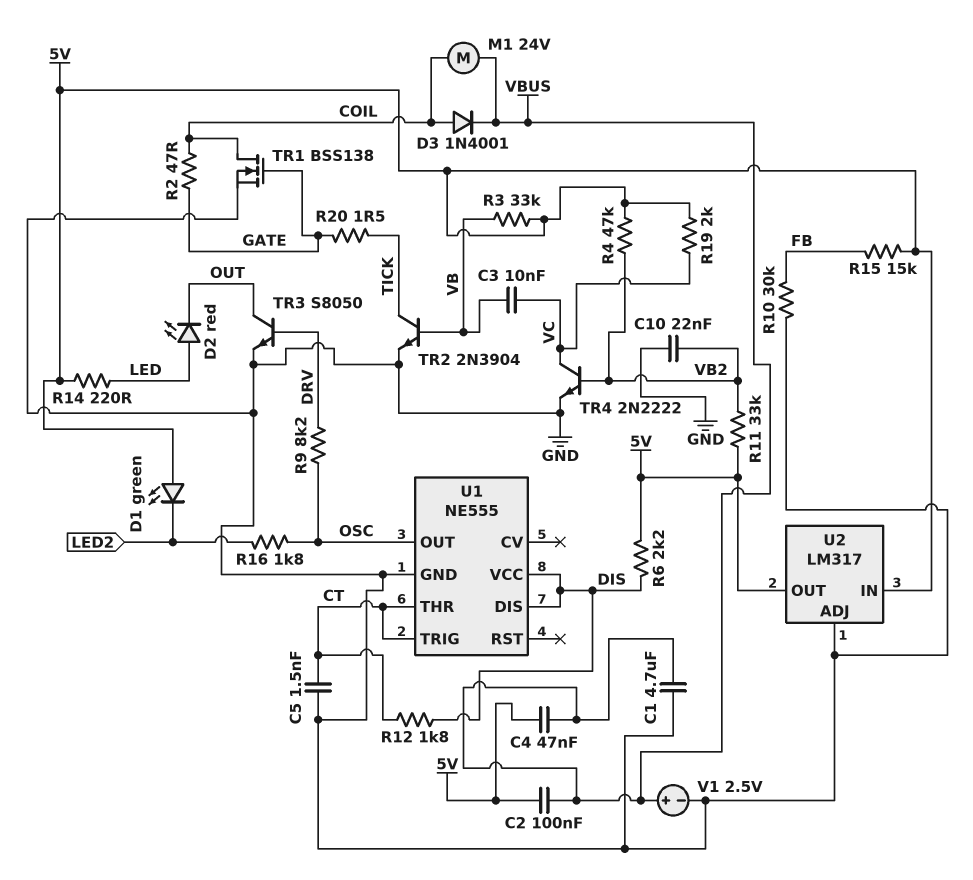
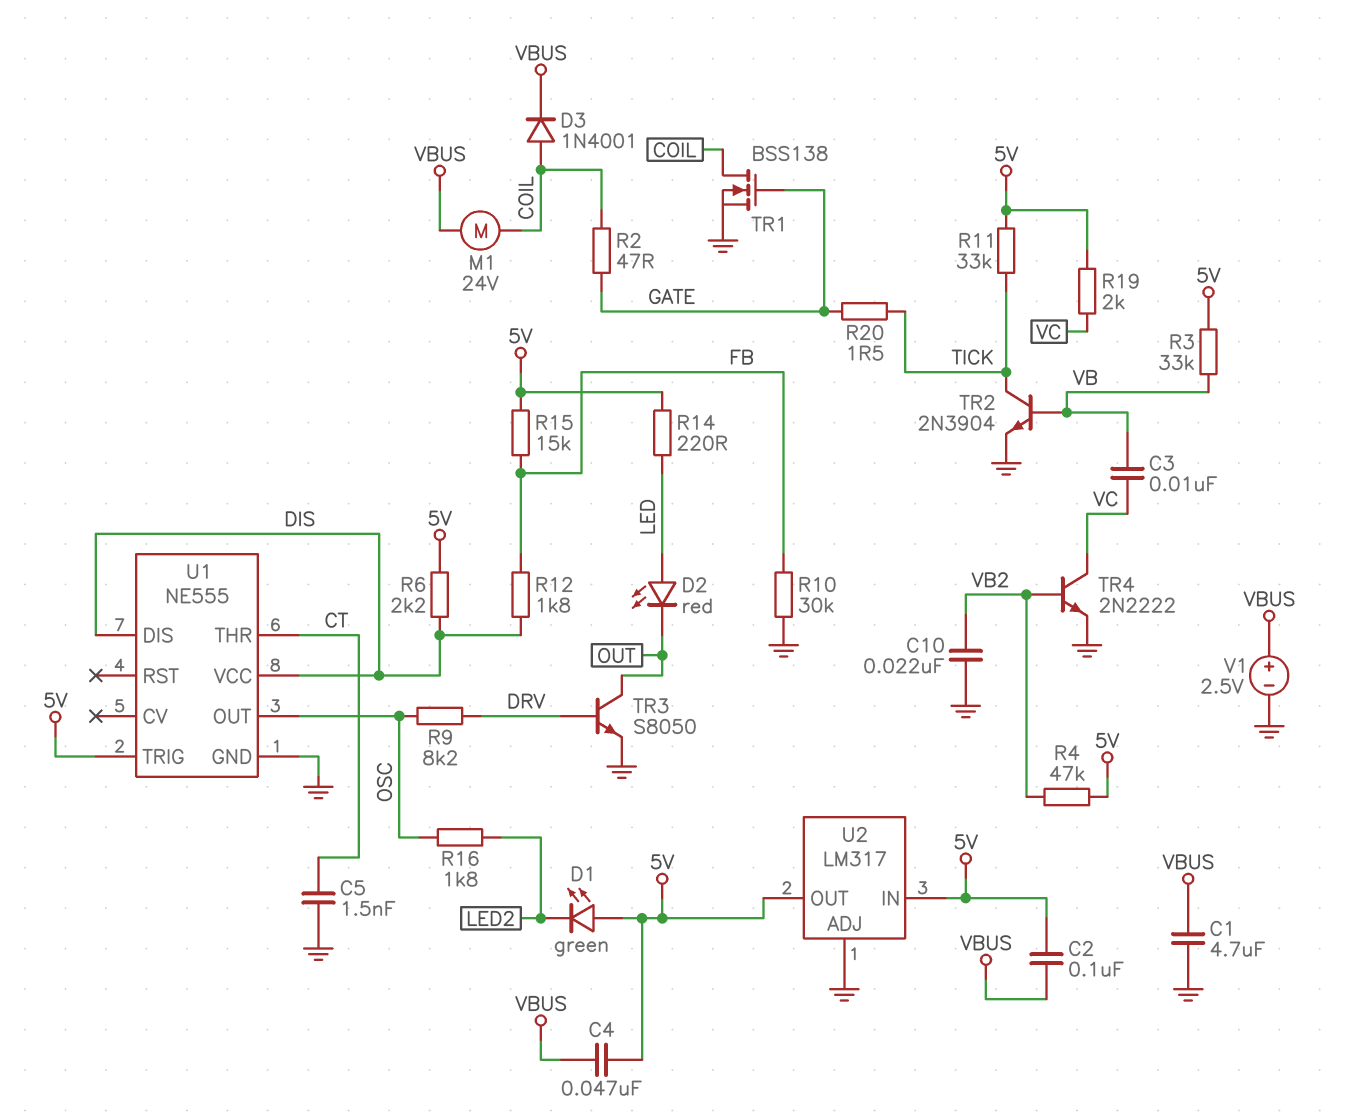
R11: 33k (5V, VB2) -> 33k (5V, TICK)
R12: 1.8k (CT, DIS) -> 1.8k (DIS, FB)
U1 pin TRIG: CT -> 5V

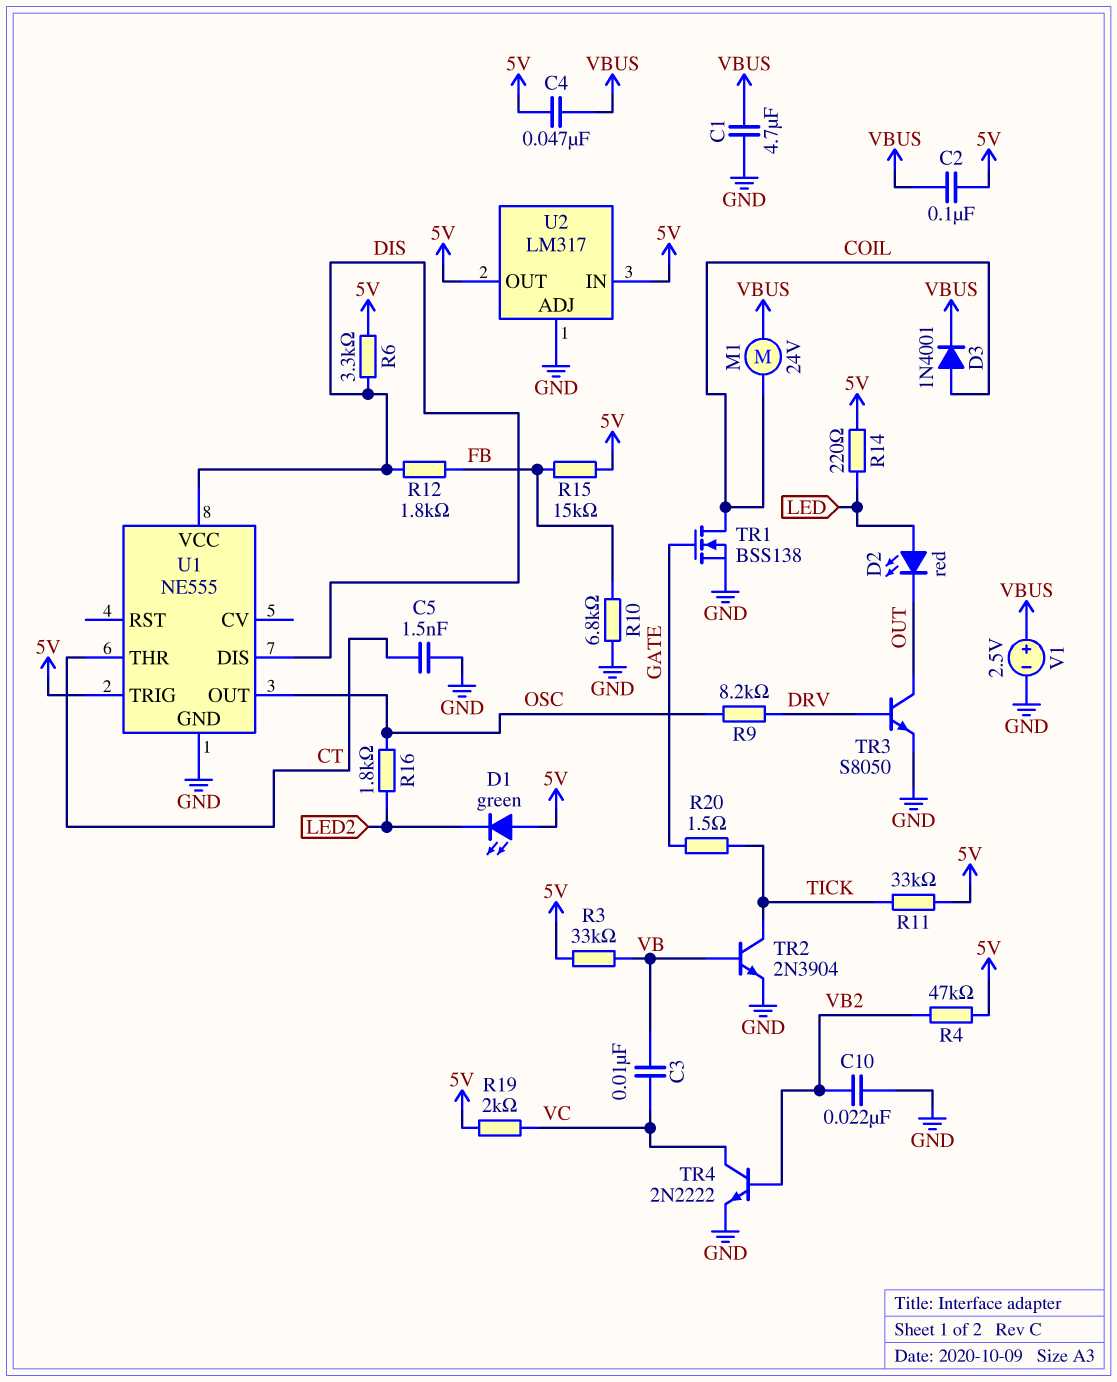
R2: 47 (COIL, GATE) -> none
R6: 2.2k (5V, DIS) -> 3.3k (5V, DIS)
R10: 30k (FB, GND) -> 6.8k (FB, GND)

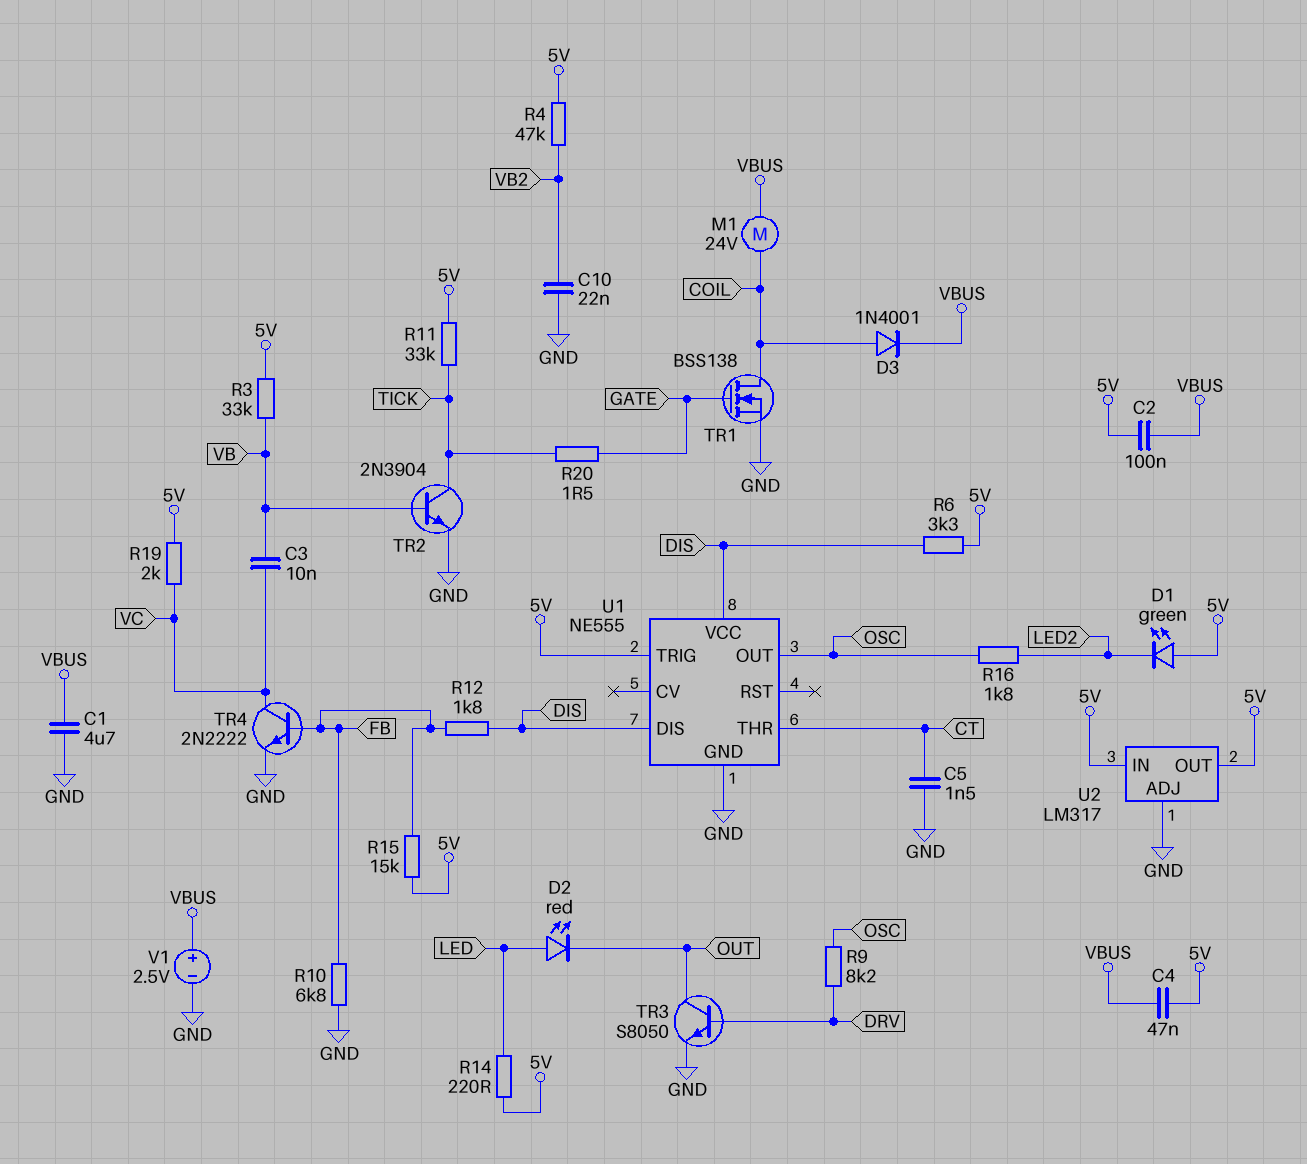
TR4: NPN 2N2222 (B VB2, C VC, E GND) -> NPN 2N2222 (B FB, C VC, E GND)

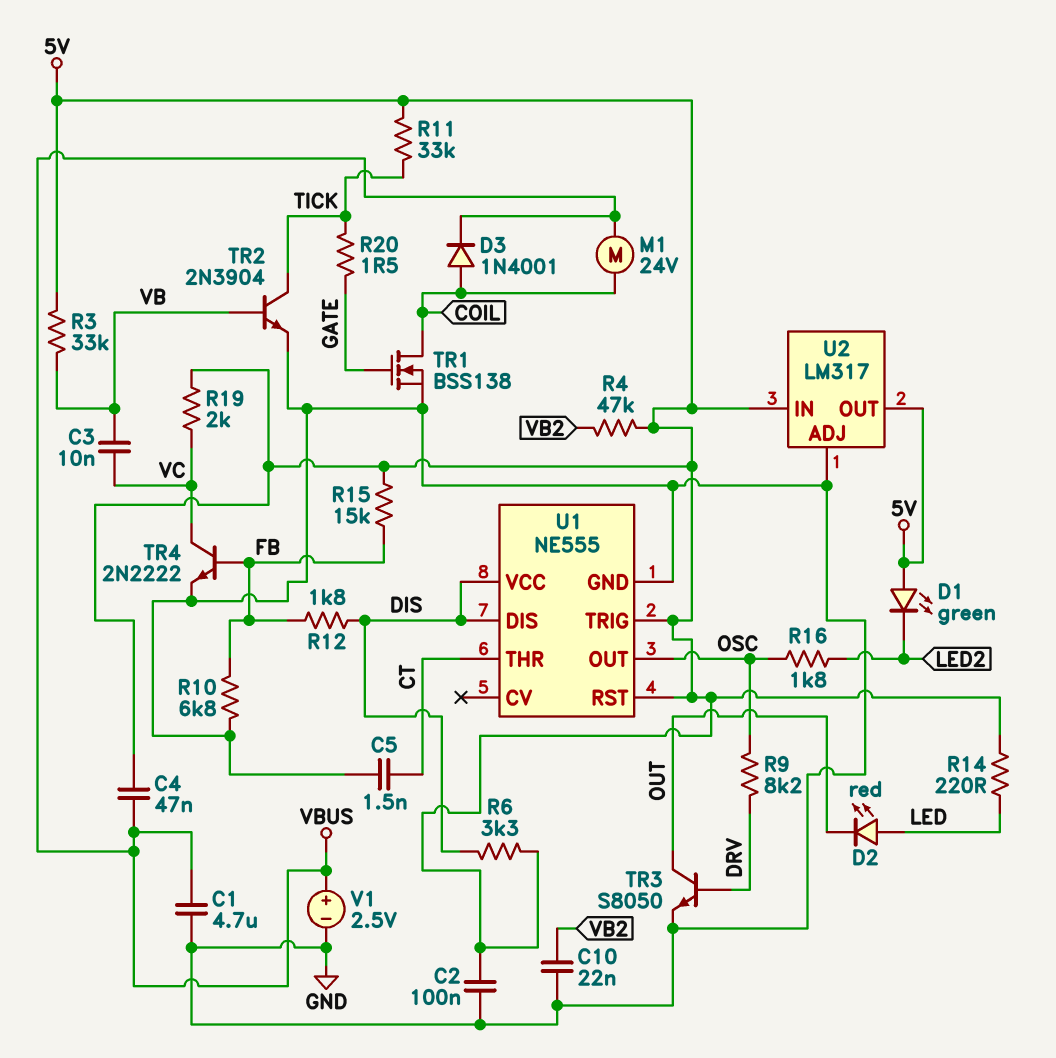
C2: 100nF (5V, VBUS) -> 100nF (5V, GND)
U1 pin RST: none -> 5V

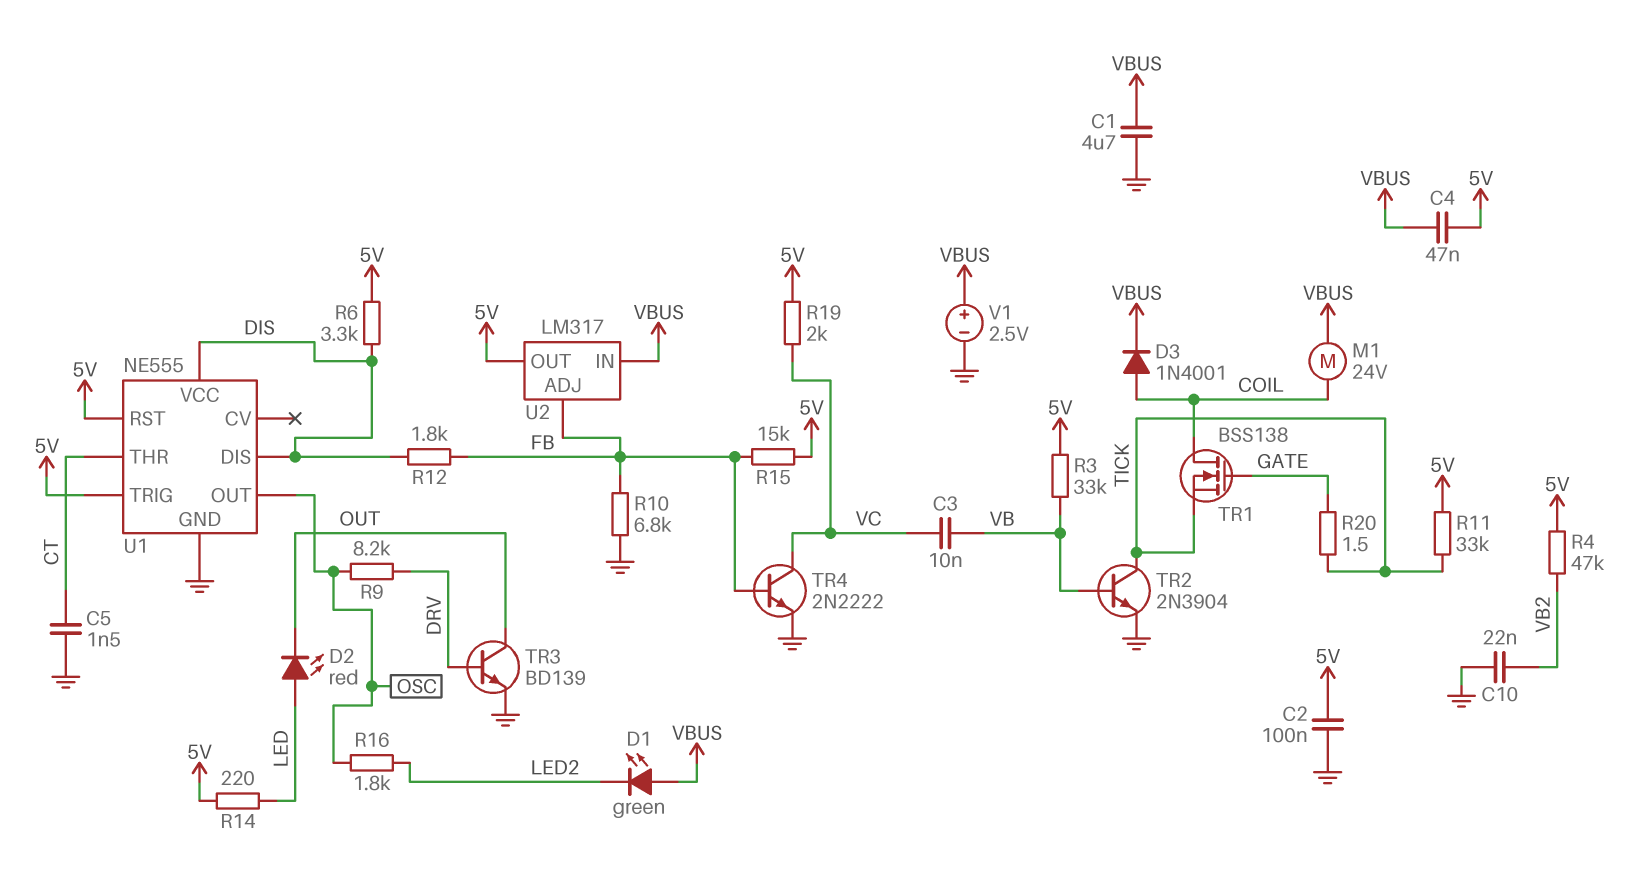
D1: LED green (A 5V, K LED2) -> LED green (A VBUS, K LED2)
TR1: NMOS BSS138 (G GATE, D COIL, S GND) -> NMOS BSS138 (G GATE, D COIL, S TICK)
TR3: NPN S8050 (B DRV, C OUT, E GND) -> NPN BD139 (B DRV, C OUT, E GND)
U2 pin ADJ: GND -> FB
U2 pin IN: 5V -> VBUS

